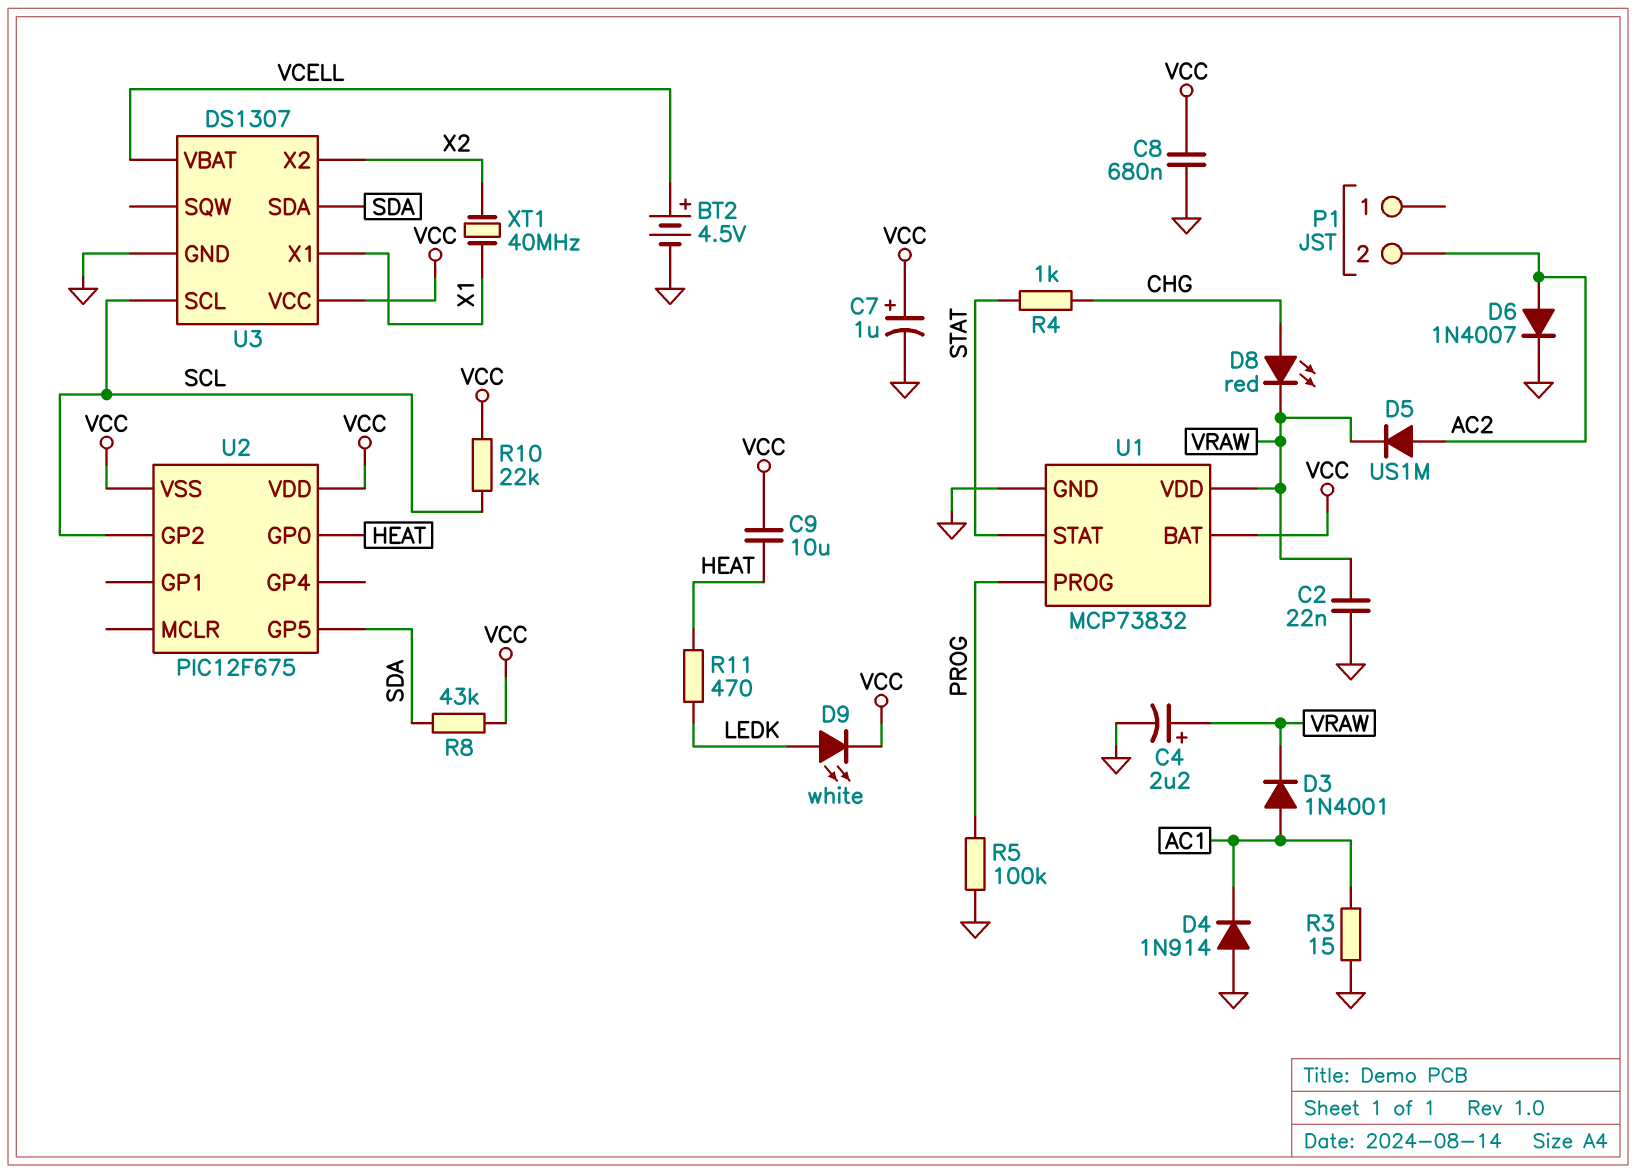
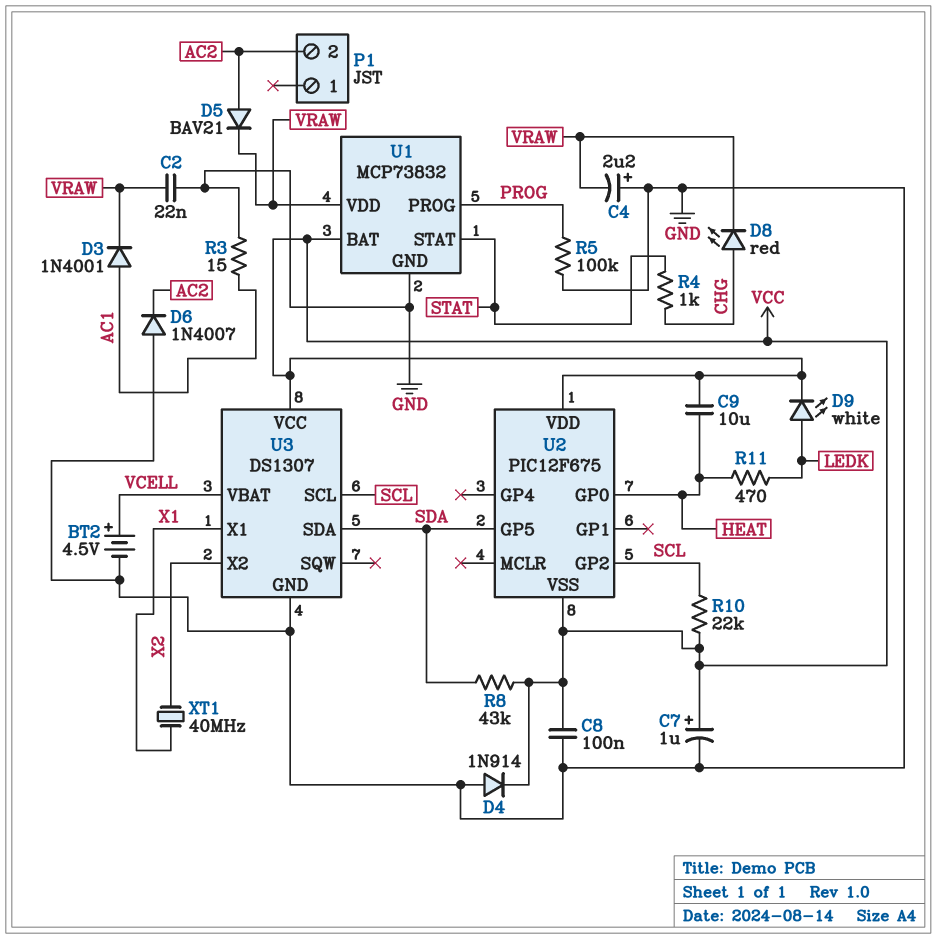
C4: 2.2uF (plus VRAW, minus GND) -> 2.2uF (plus GND, minus VRAW)
C8: 680nF (GND, VCC) -> 100nF (GND, VCC)
D4: diode 1N914 (A GND, K AC1) -> diode 1N914 (A GND, K VCC)
D5: diode US1M (A AC2, K VRAW) -> diode BAV21 (A AC2, K VRAW)
D6: diode 1N4007 (A AC2, K GND) -> diode 1N4007 (A GND, K AC2)

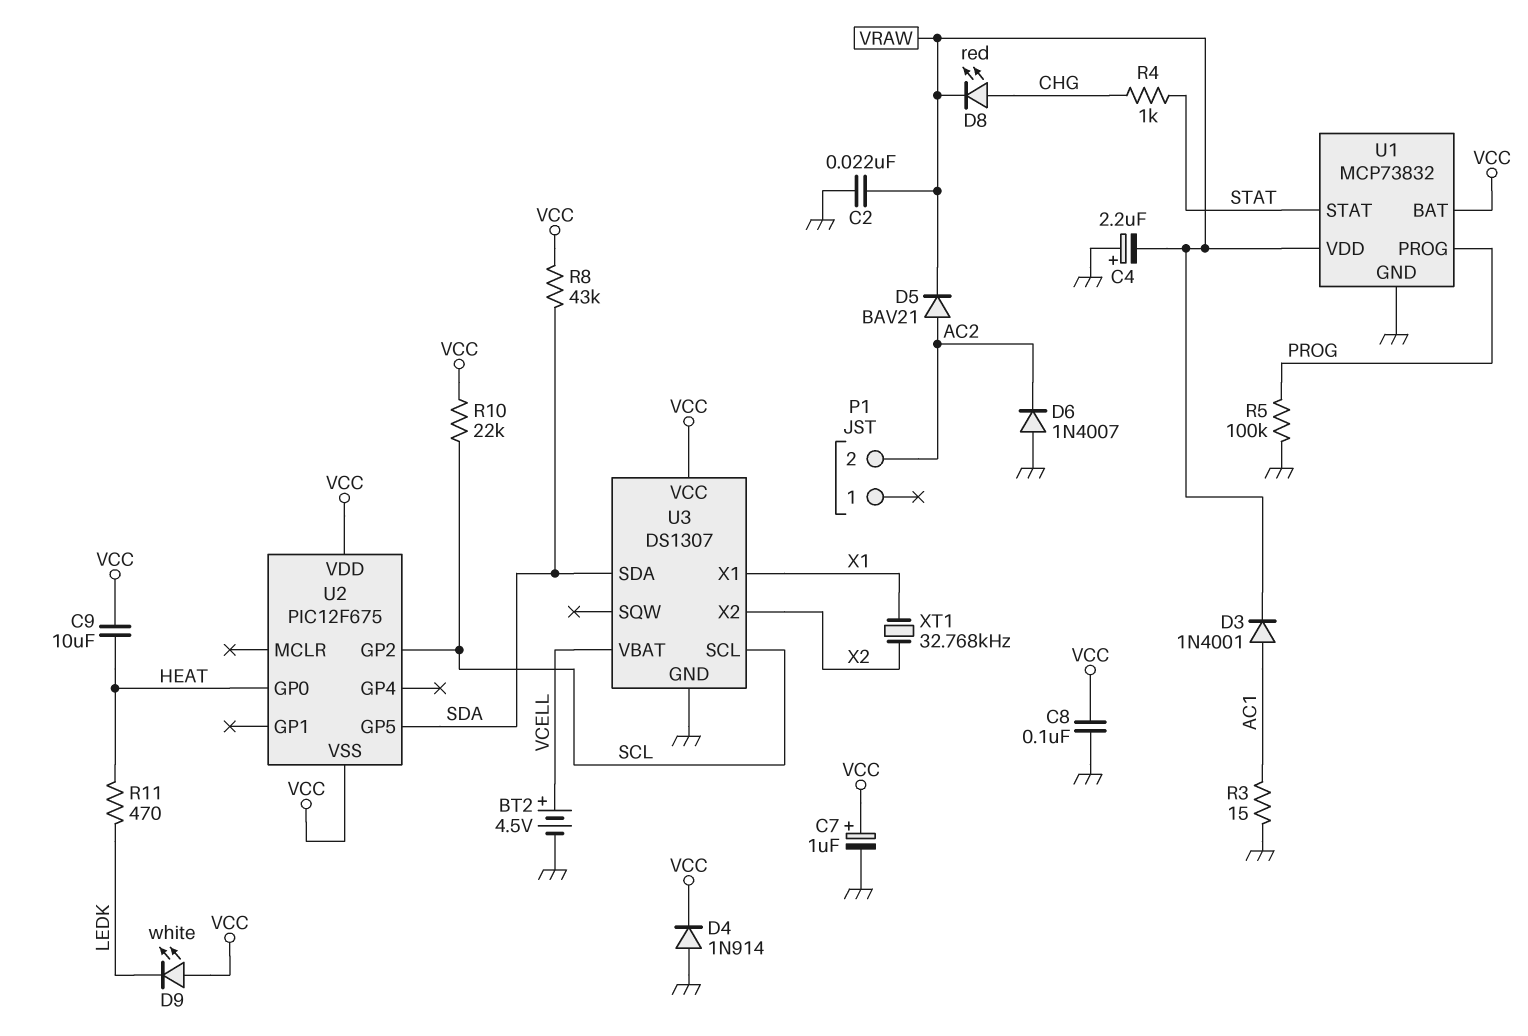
D9: LED white (A LEDK, K VCC) -> LED white (A VCC, K LEDK)
XT1: 40MHz (X1, X2) -> 32.768kHz (X1, X2)

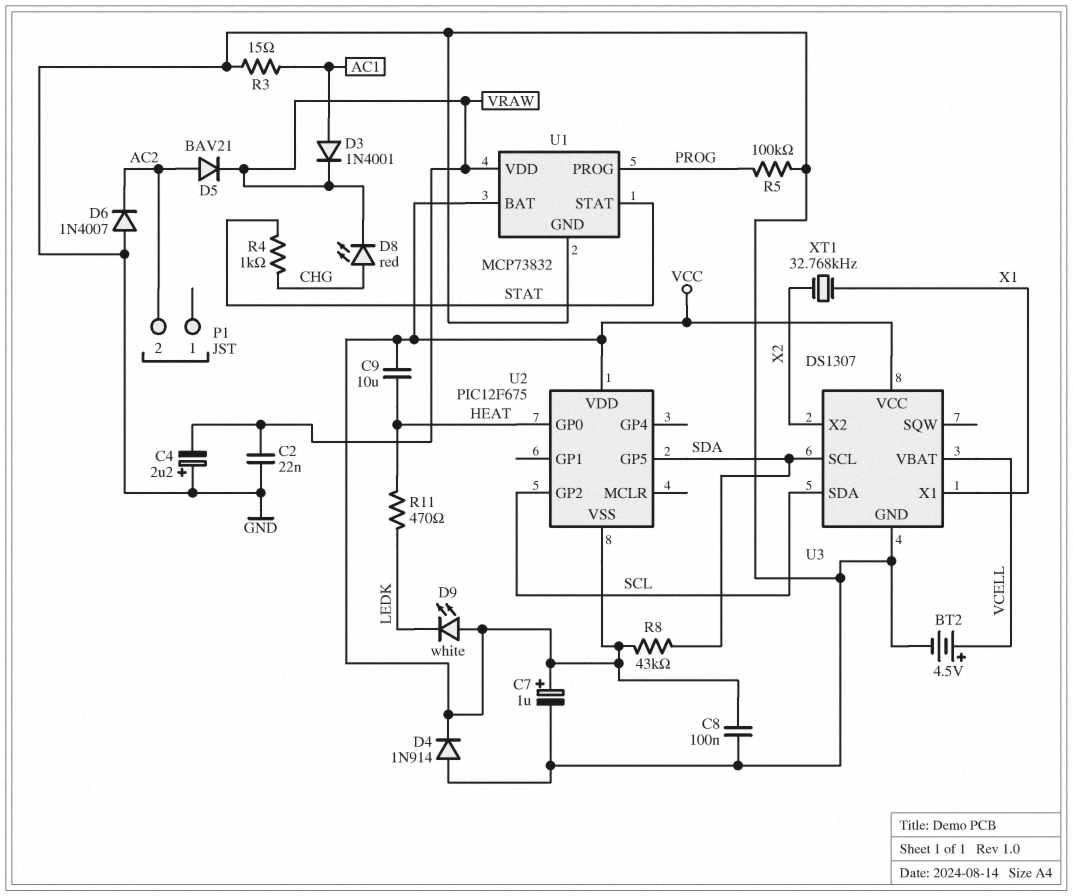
R10: 22k (SCL, VCC) -> none
U3 pin SCL: SCL -> SDA
U3 pin SDA: SDA -> SCL

